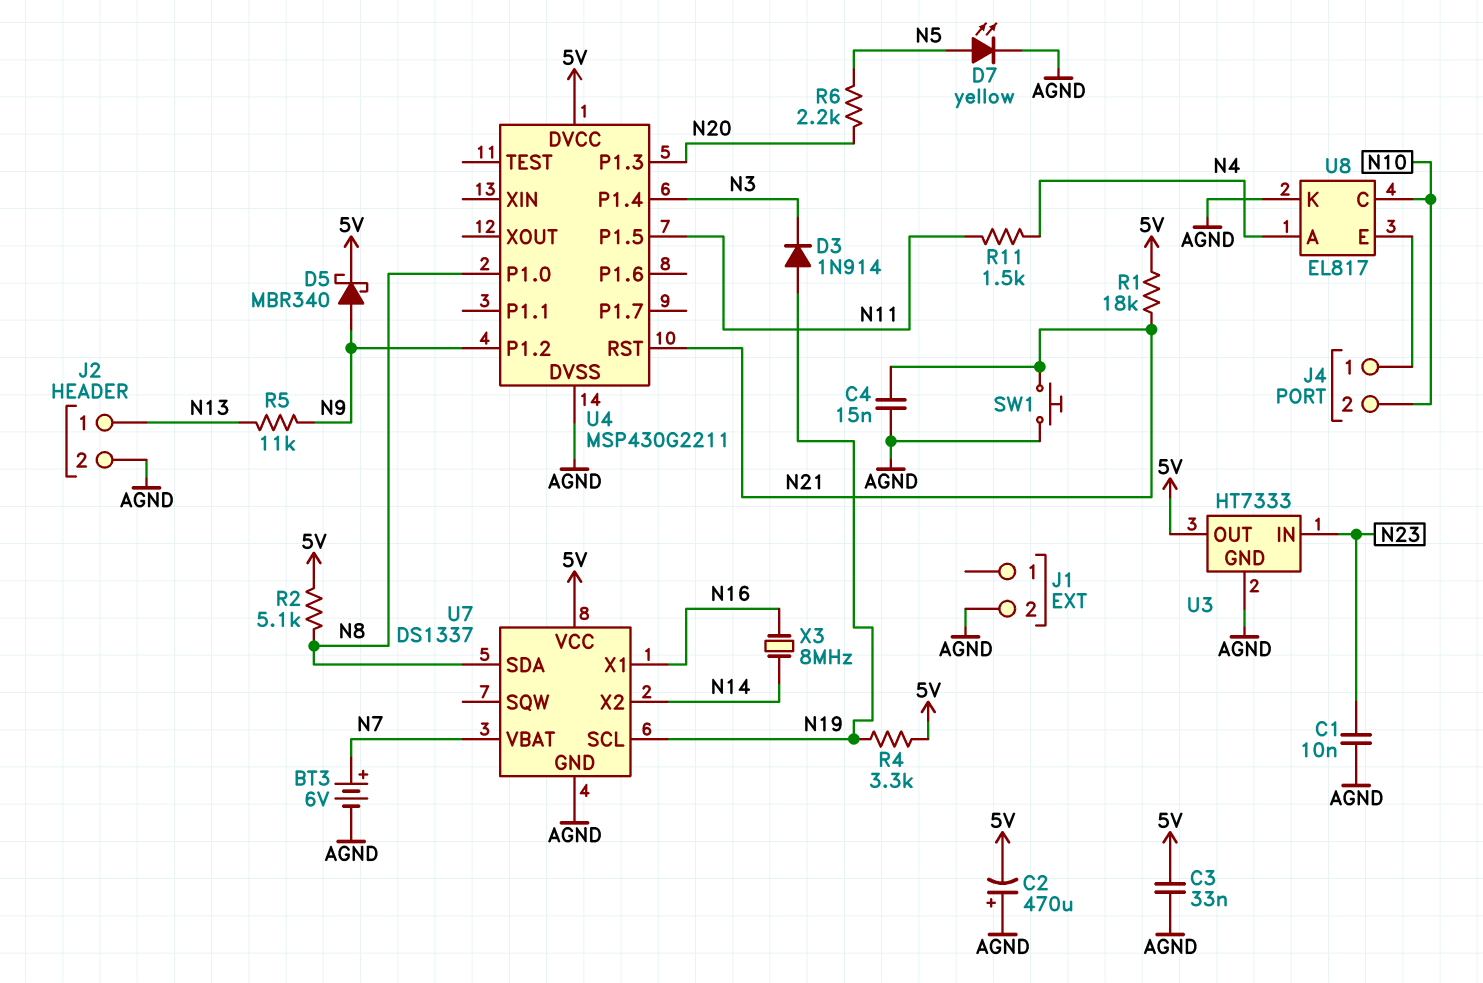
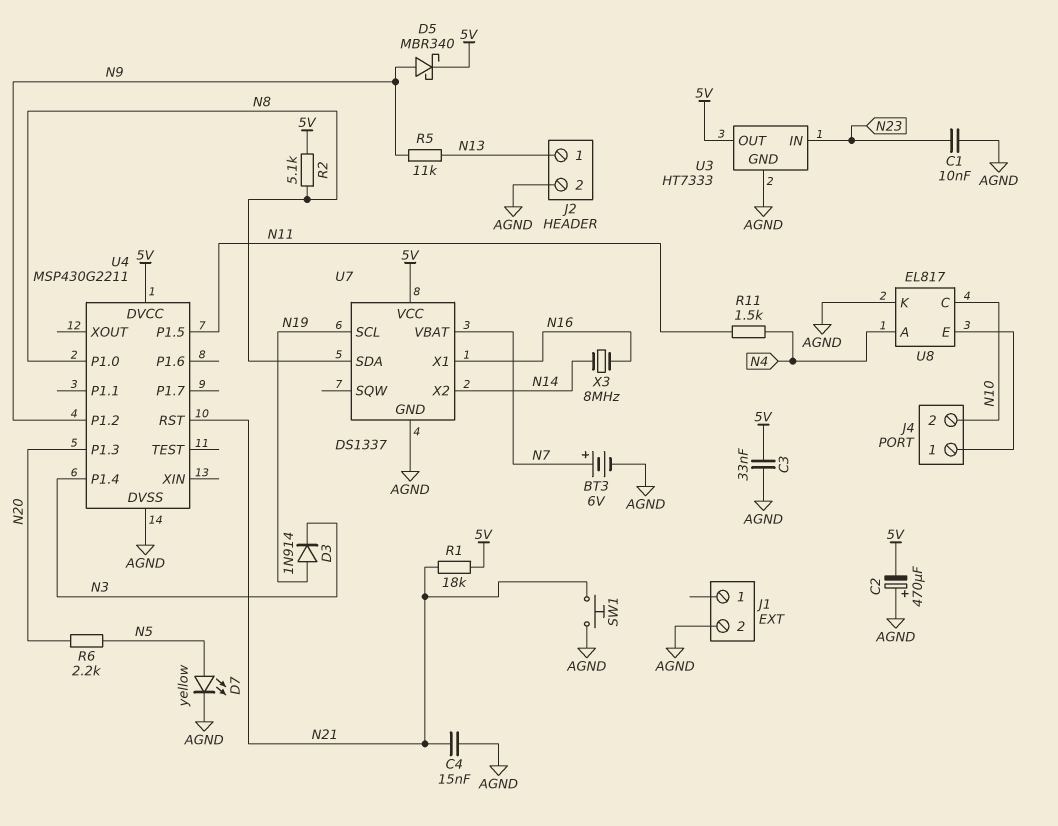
R4: 3.3k (5V, N19) -> none

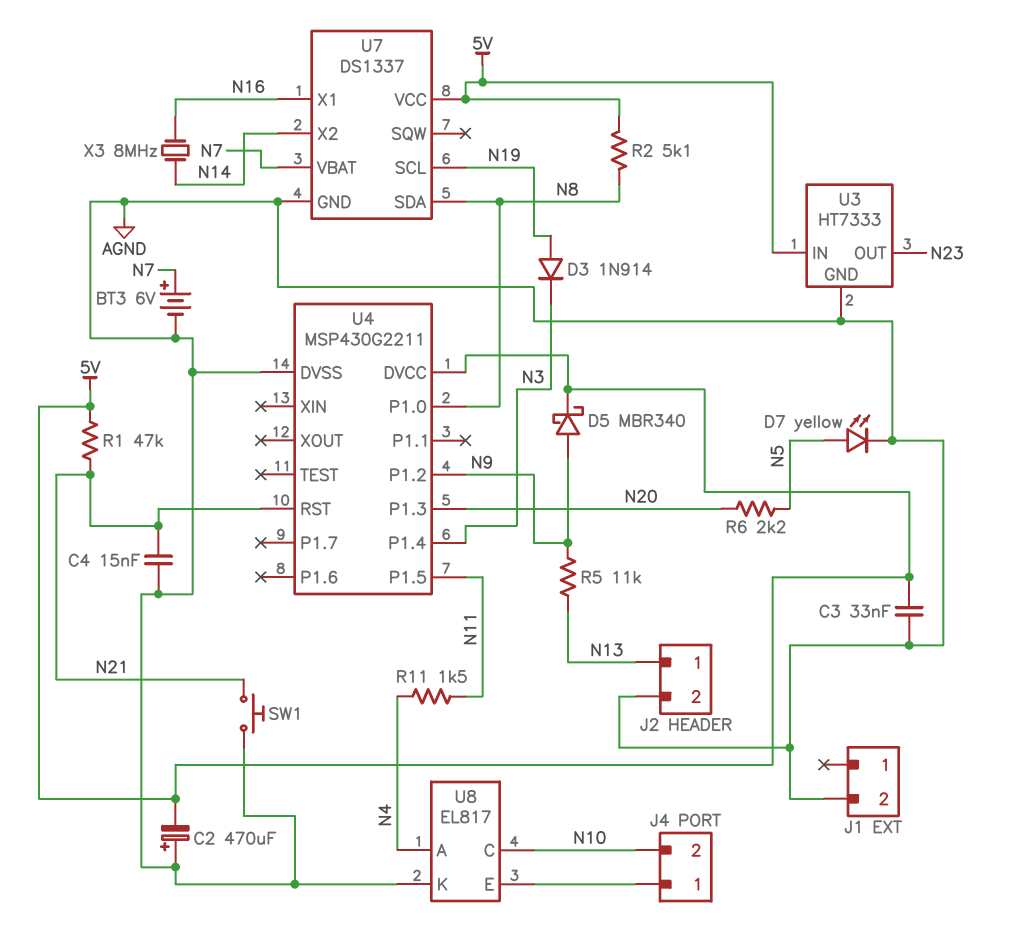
C1: 10nF (AGND, N23) -> none
R1: 18k (5V, N21) -> 47k (5V, N21)
U3 pin IN: N23 -> 5V
U3 pin OUT: 5V -> N23

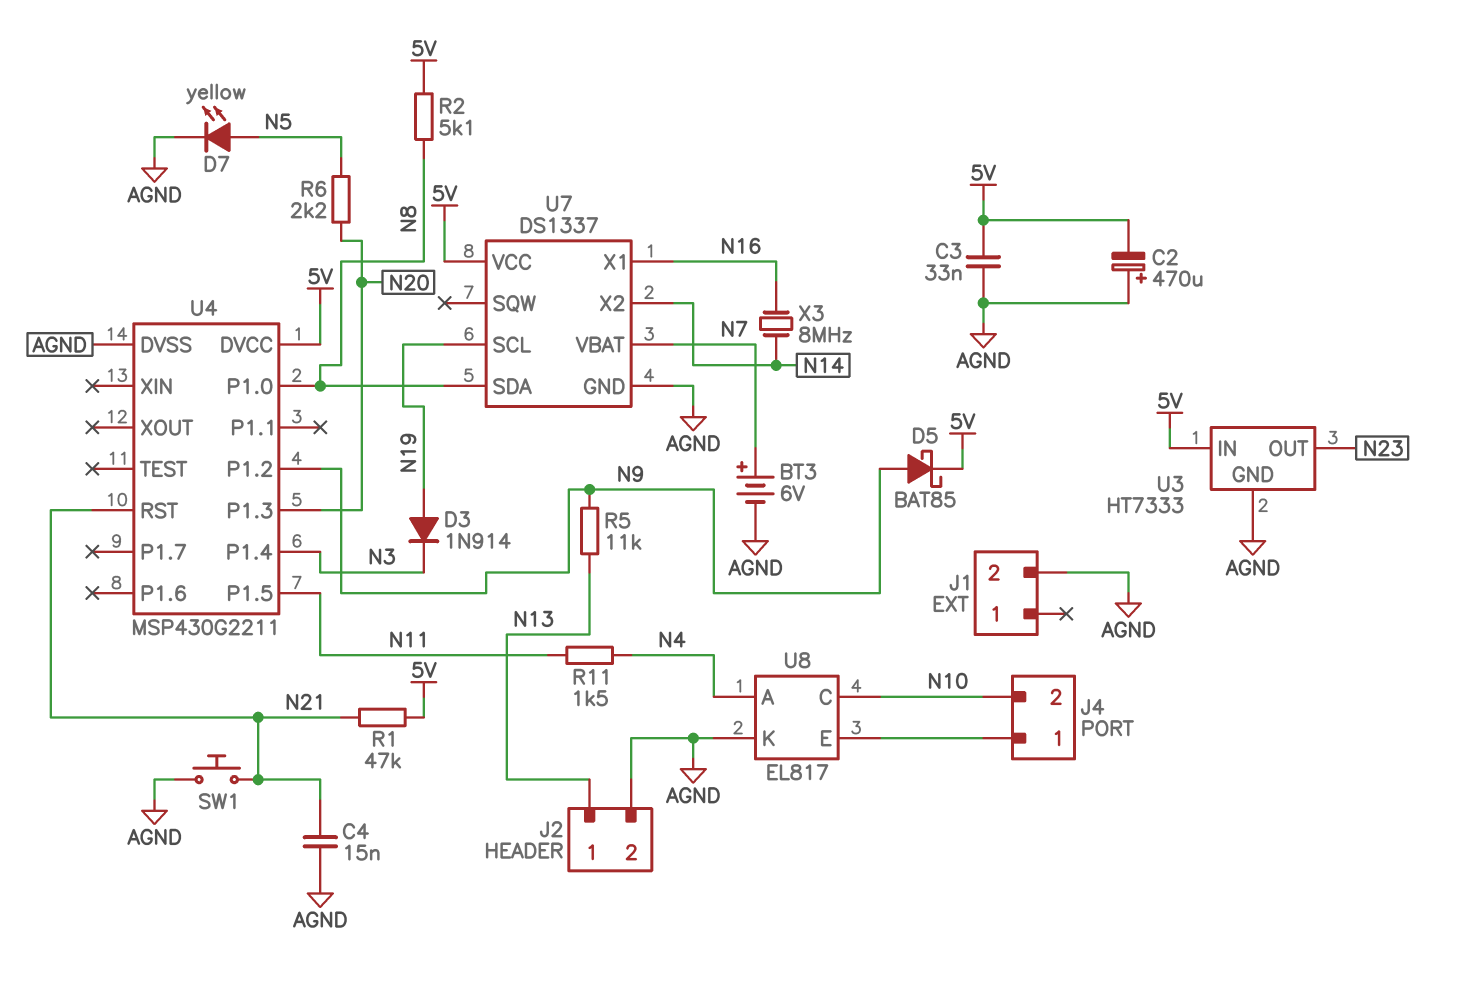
D5: schottky MBR340 (A N9, K 5V) -> schottky BAT85 (A N9, K 5V)

